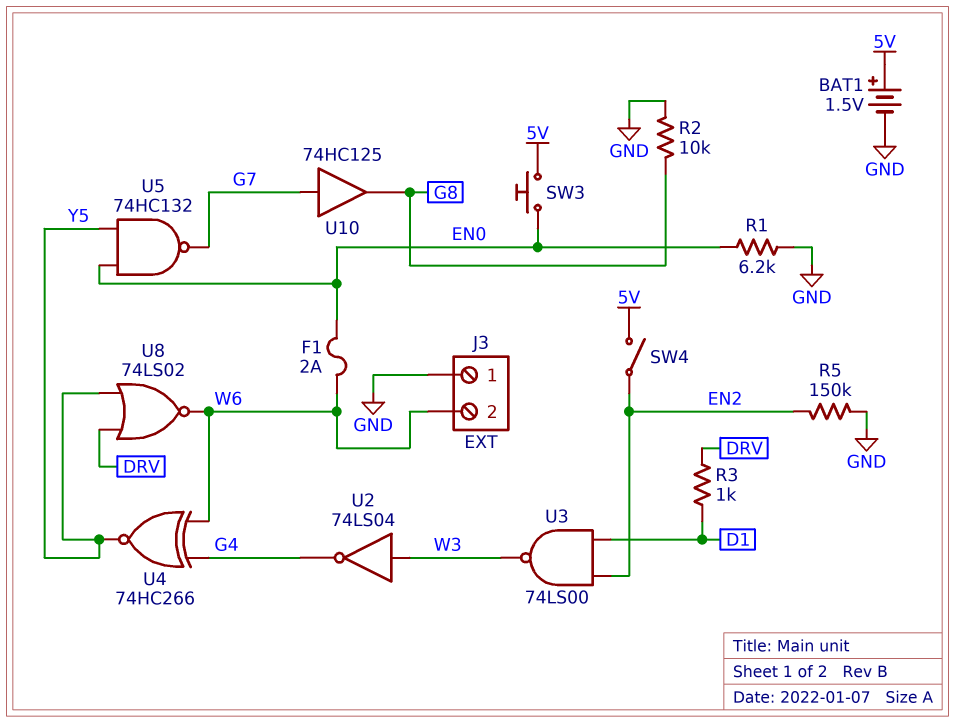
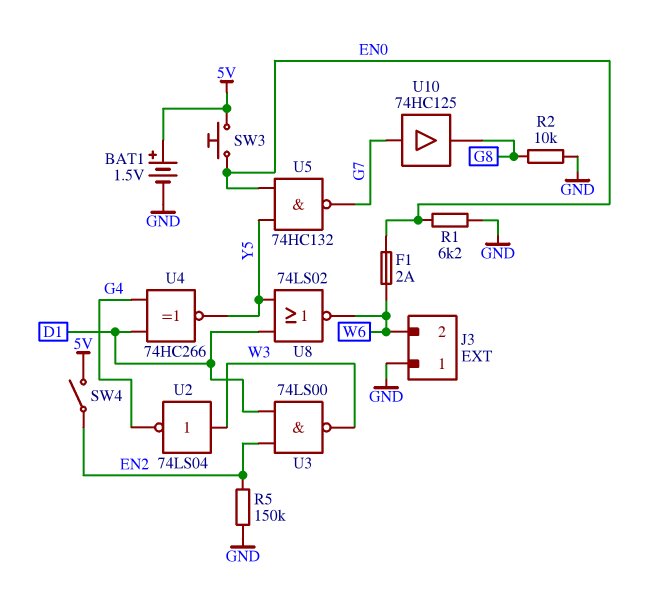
R3: 1k (D1, DRV) -> none
U4: XNOR 74HC266 (in G4, in W6, out Y5) -> XNOR 74HC266 (in D1, in G4, out Y5)
U8: NOR 74LS02 (in DRV, in Y5, out W6) -> NOR 74LS02 (in D1, in Y5, out W6)

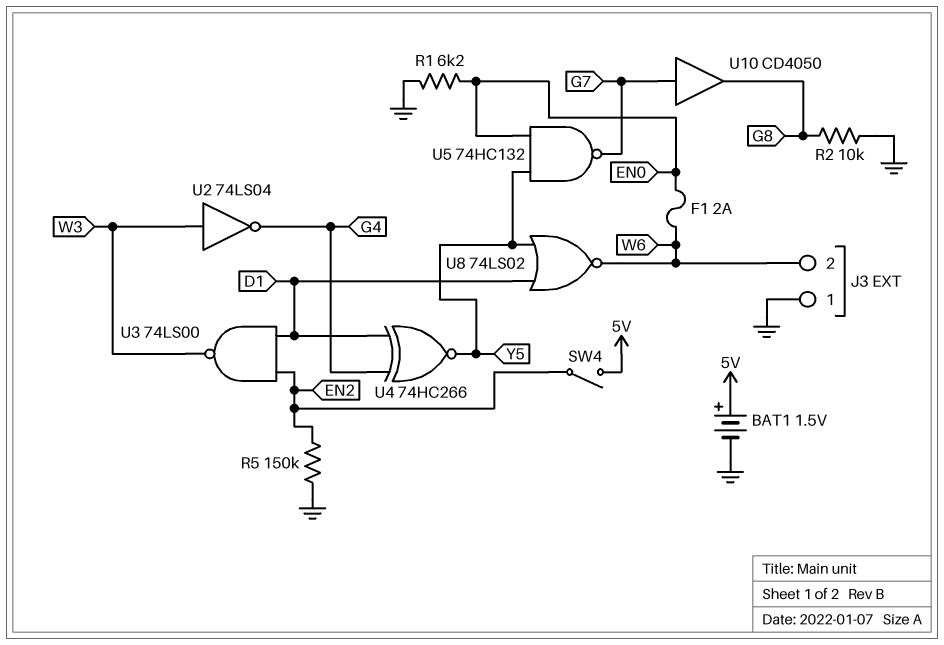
SW3: button (5V, EN0) -> none
U10: buffer 74HC125 (in G7, out G8) -> buffer CD4050 (in G7, out G8)

